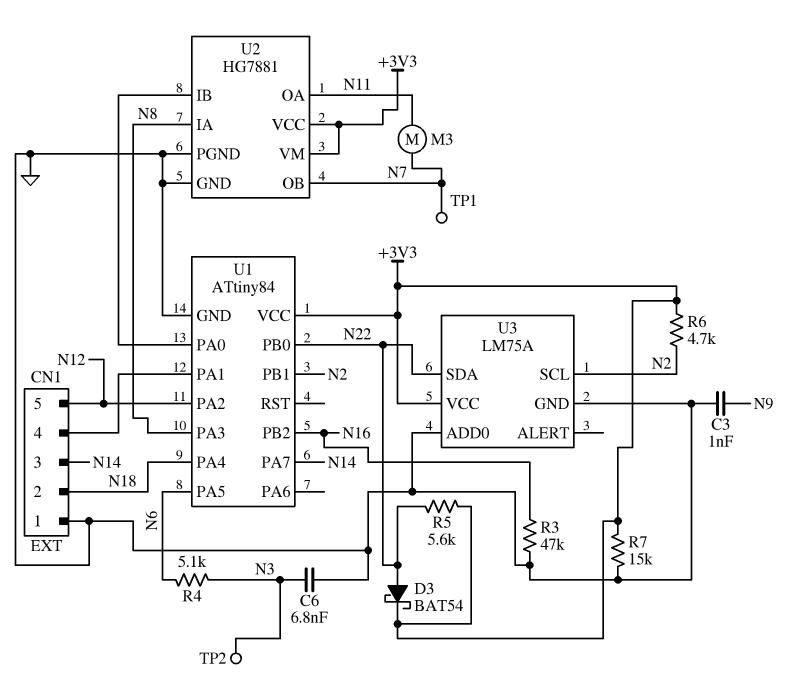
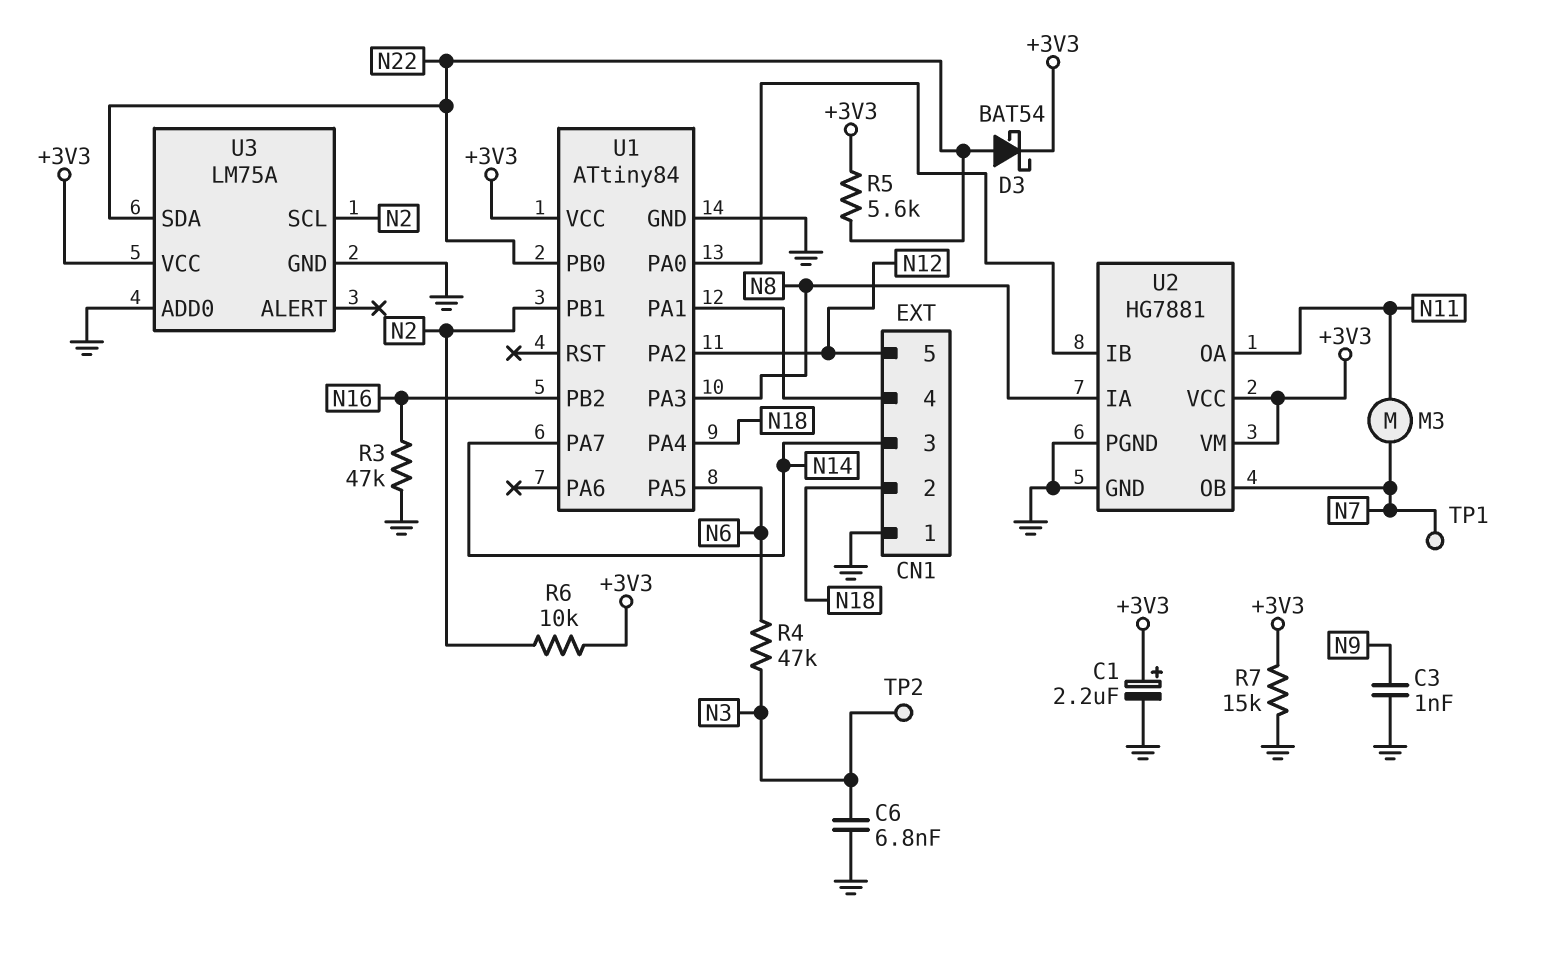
C1: none -> 2.2uF (plus +3V3, minus GND)
R4: 5.1k (N3, N6) -> 47k (N3, N6)
R6: 4.7k (+3V3, N2) -> 10k (+3V3, N2)

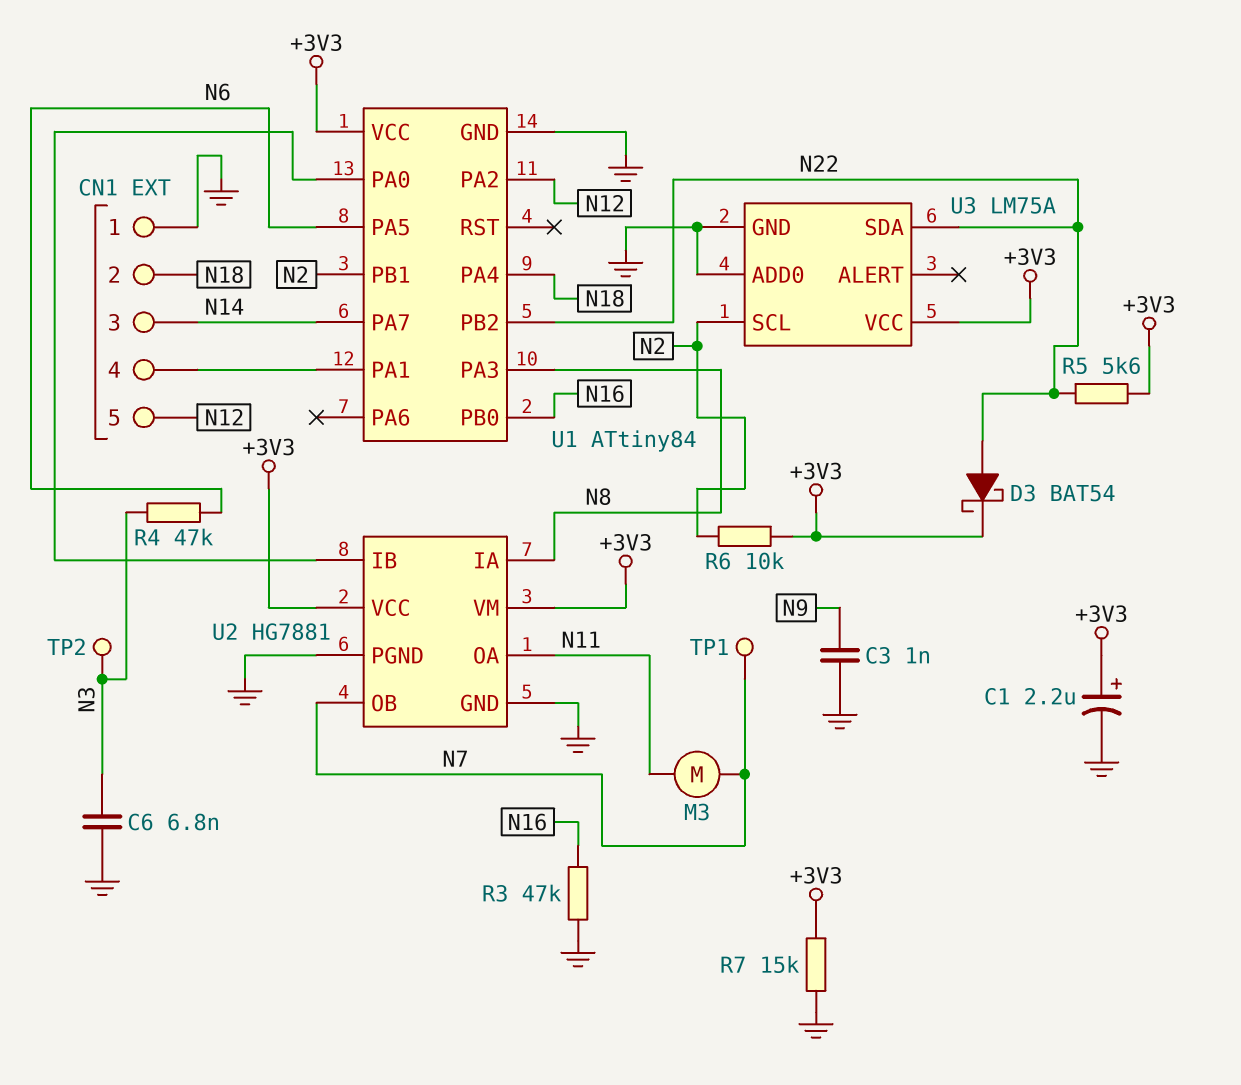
U1 pin PB0: N22 -> N16
U1 pin PB2: N16 -> N22

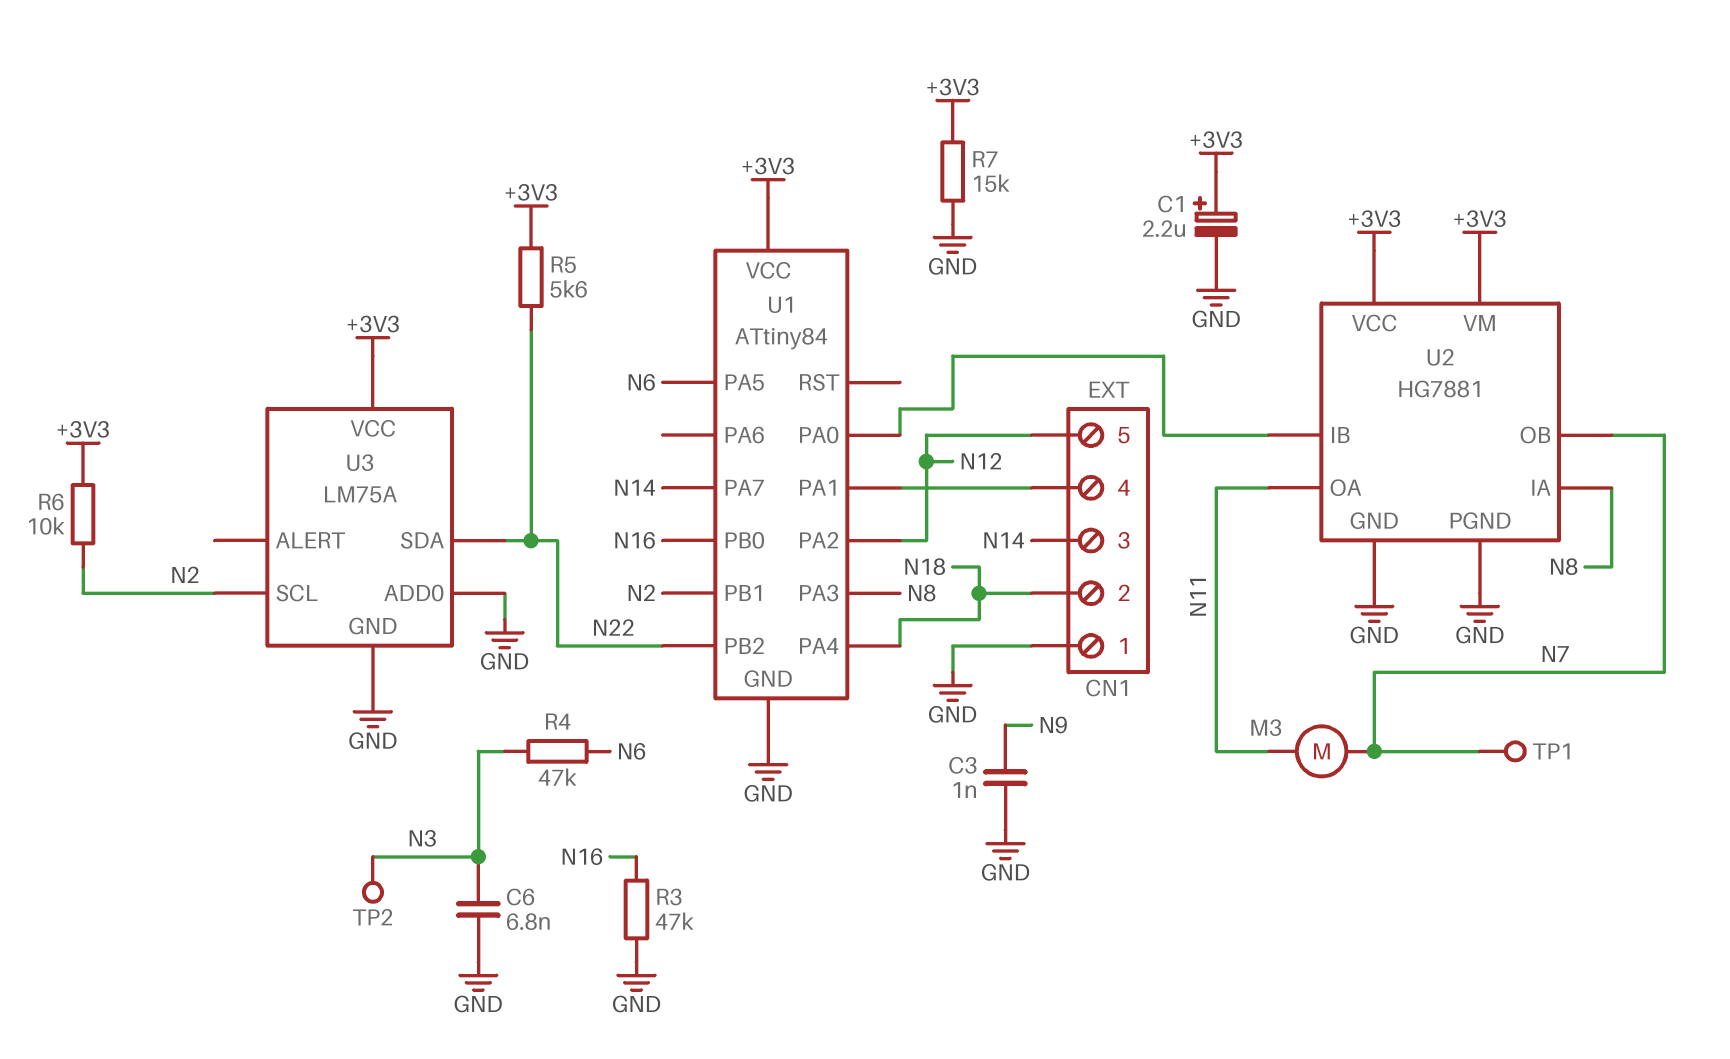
D3: schottky BAT54 (A N22, K +3V3) -> none

